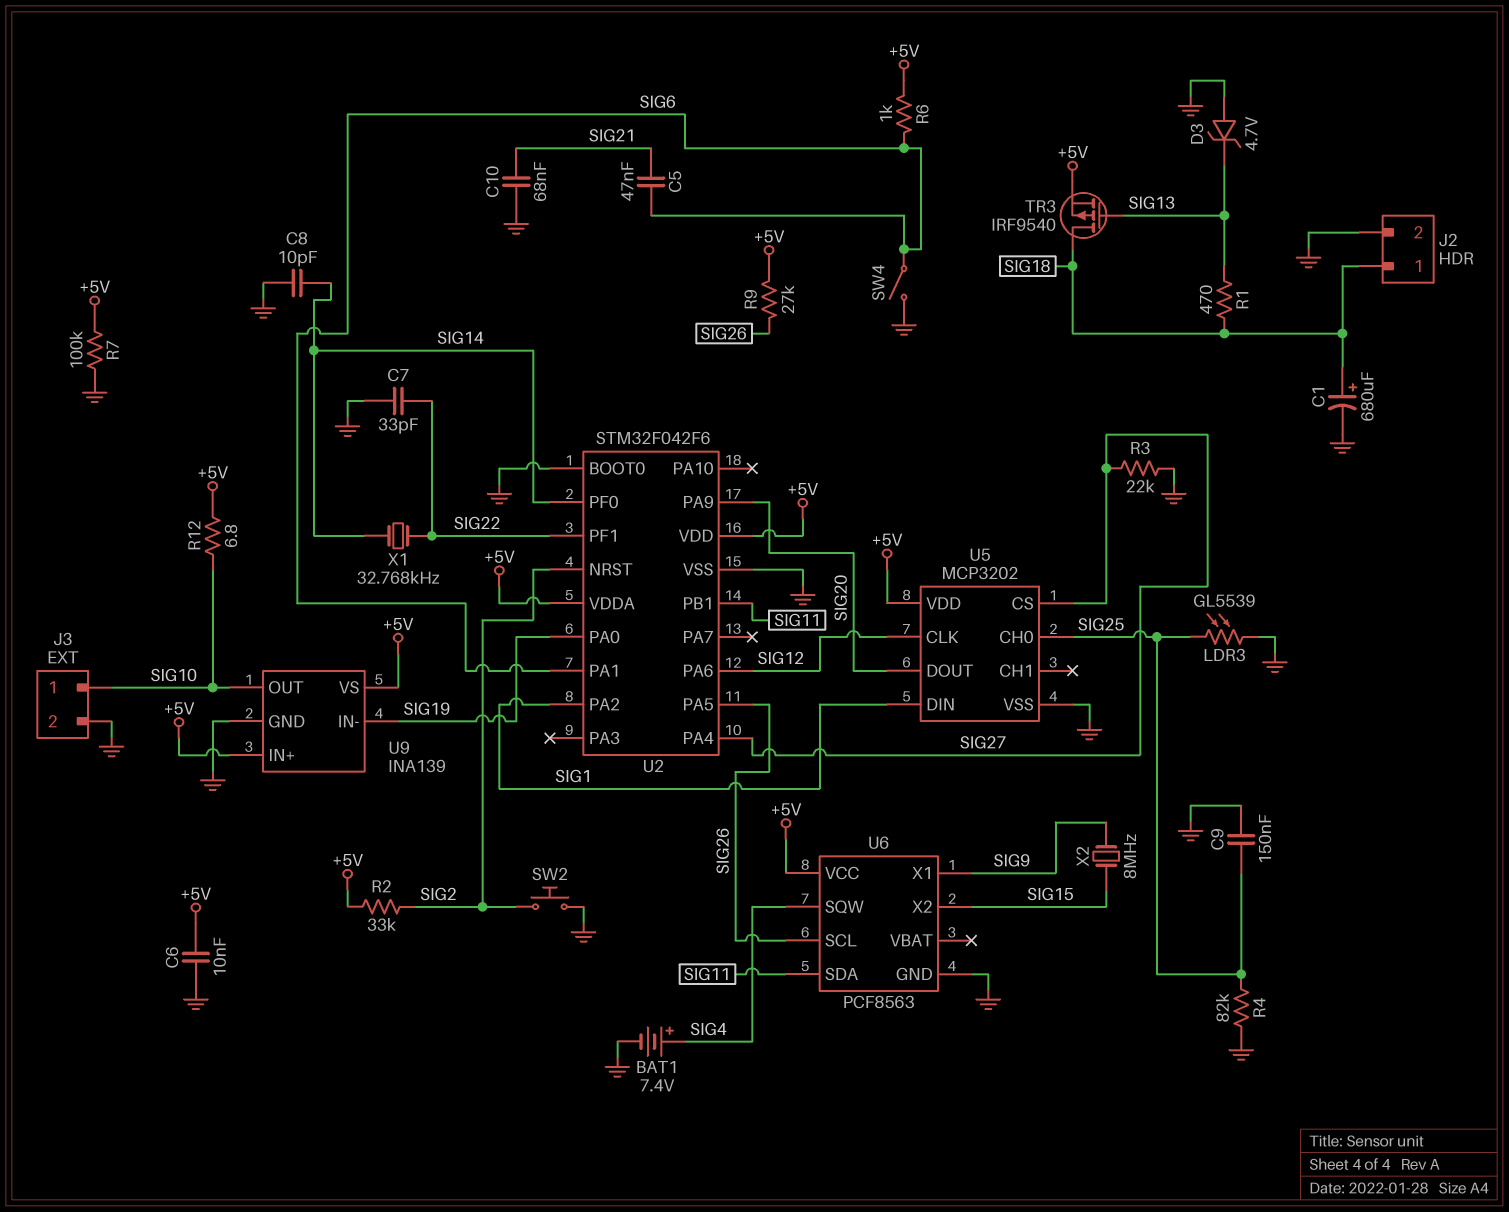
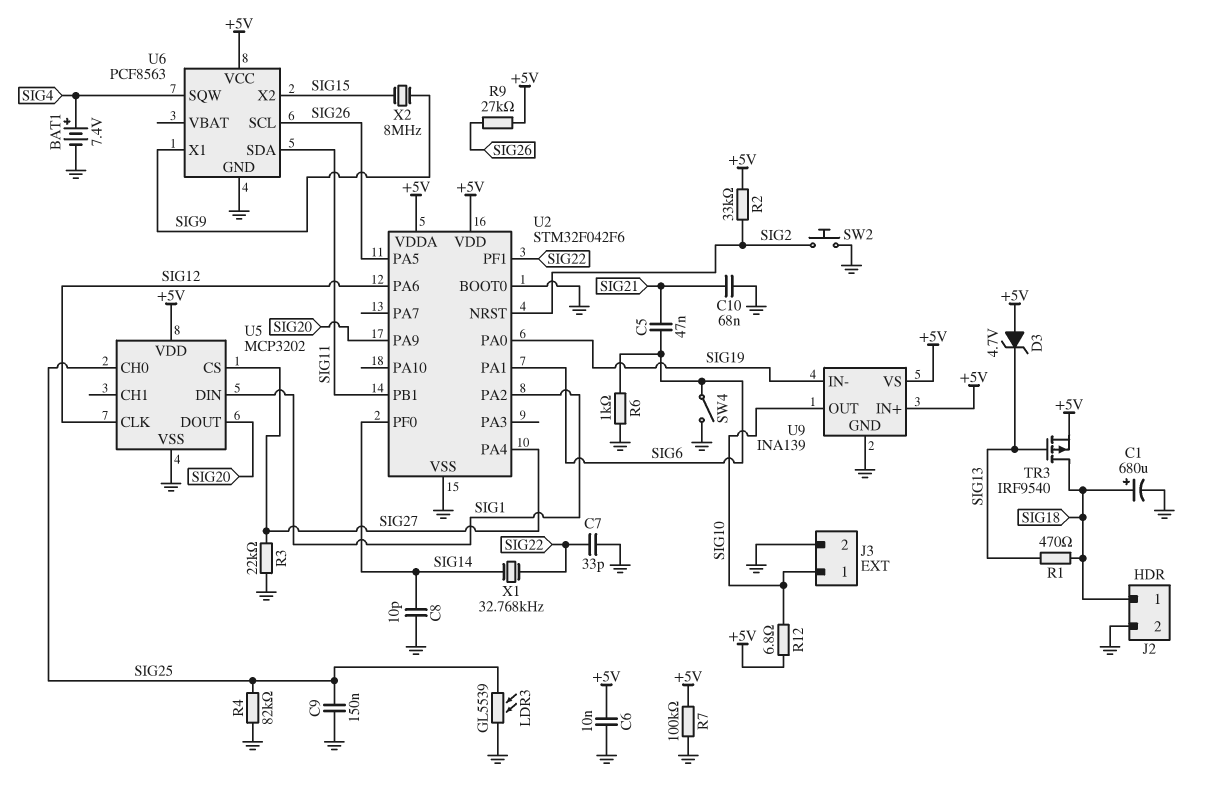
D3: zener 4.7V (A GND, K SIG13) -> zener 4.7V (A +5V, K SIG13)
R6: 1k (+5V, SIG6) -> 1k (GND, SIG6)

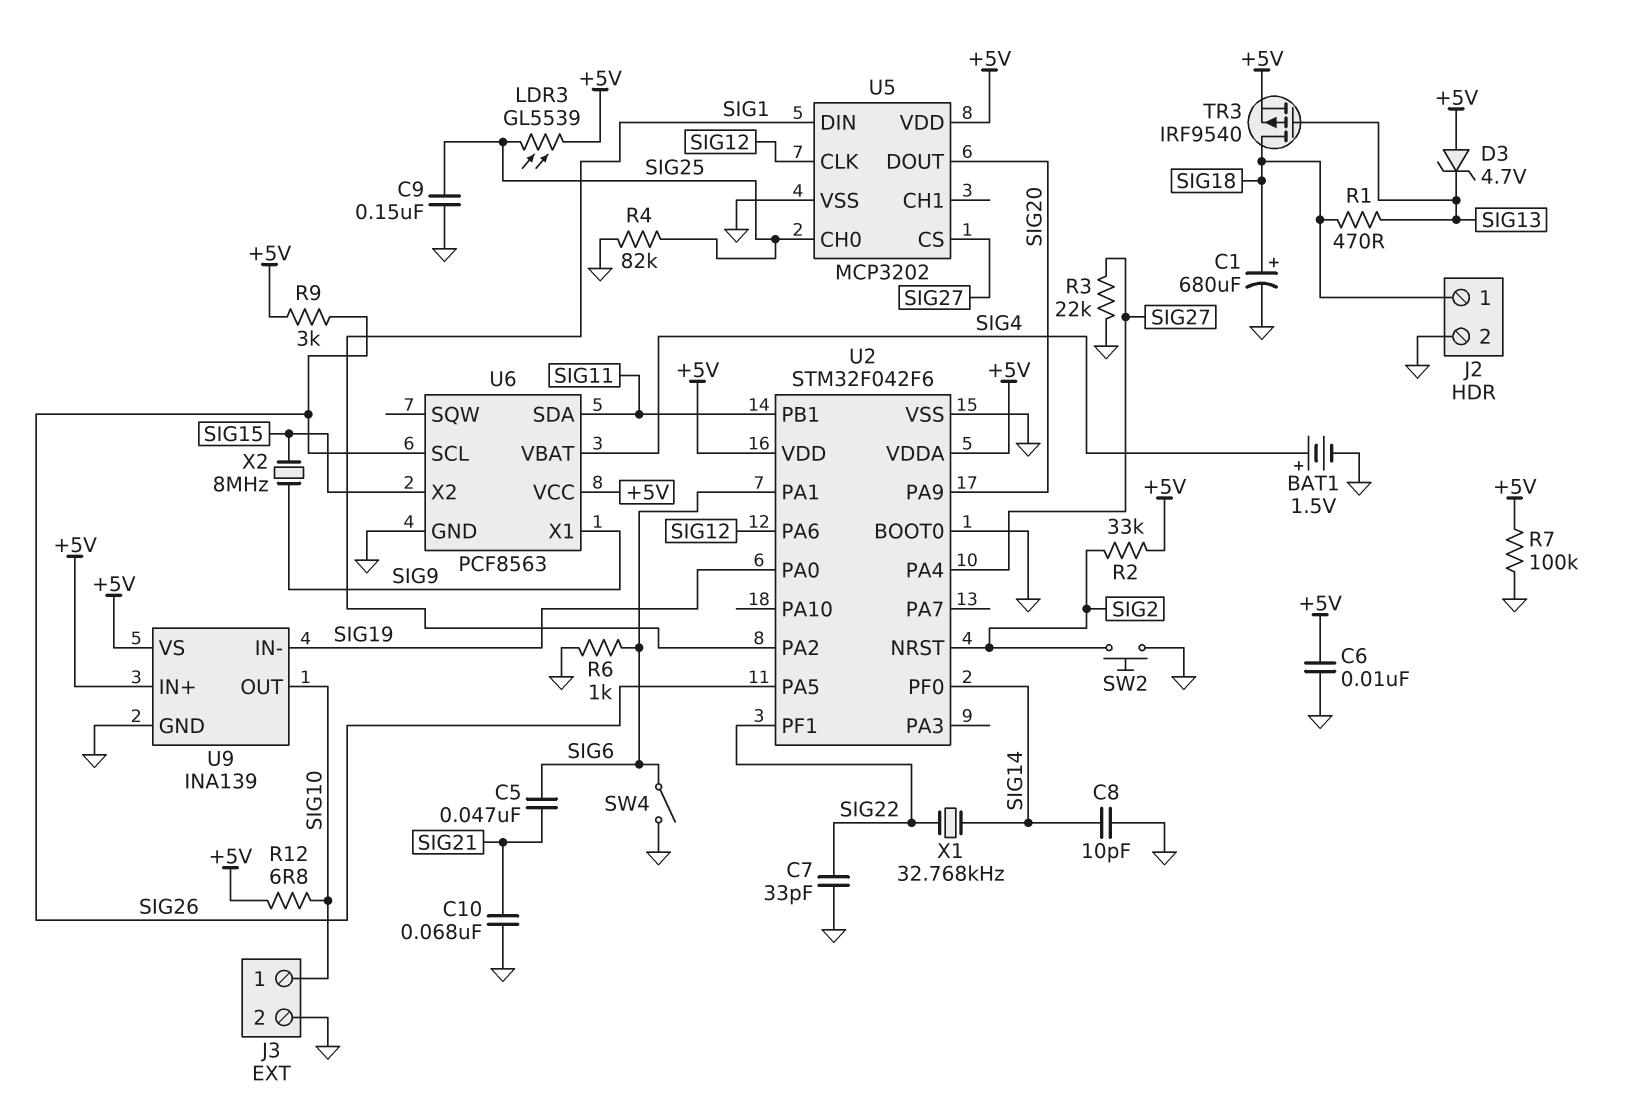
BAT1: 7.4V (plus SIG4, minus GND) -> 1.5V (plus SIG4, minus GND)
LDR3: GL5539 (GND, SIG25) -> GL5539 (+5V, SIG25)
R9: 27k (+5V, SIG26) -> 3k (+5V, SIG26)
U6 pin SQW: SIG4 -> none
U6 pin VBAT: none -> SIG4

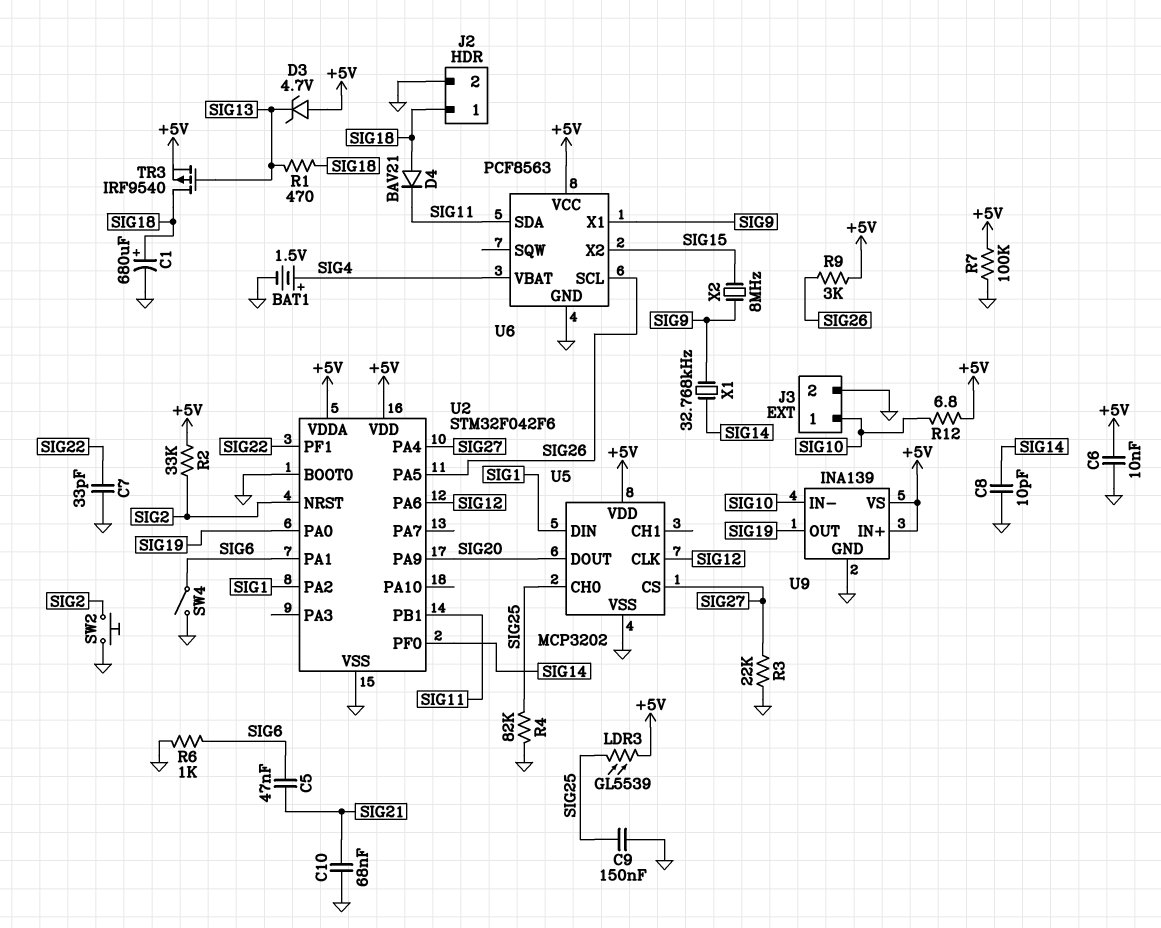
D4: none -> diode BAV21 (A SIG18, K SIG11)
U9 pin IN-: SIG19 -> SIG10
U9 pin OUT: SIG10 -> SIG19
X1: 32.768kHz (SIG14, SIG22) -> 32.768kHz (SIG9, SIG14)

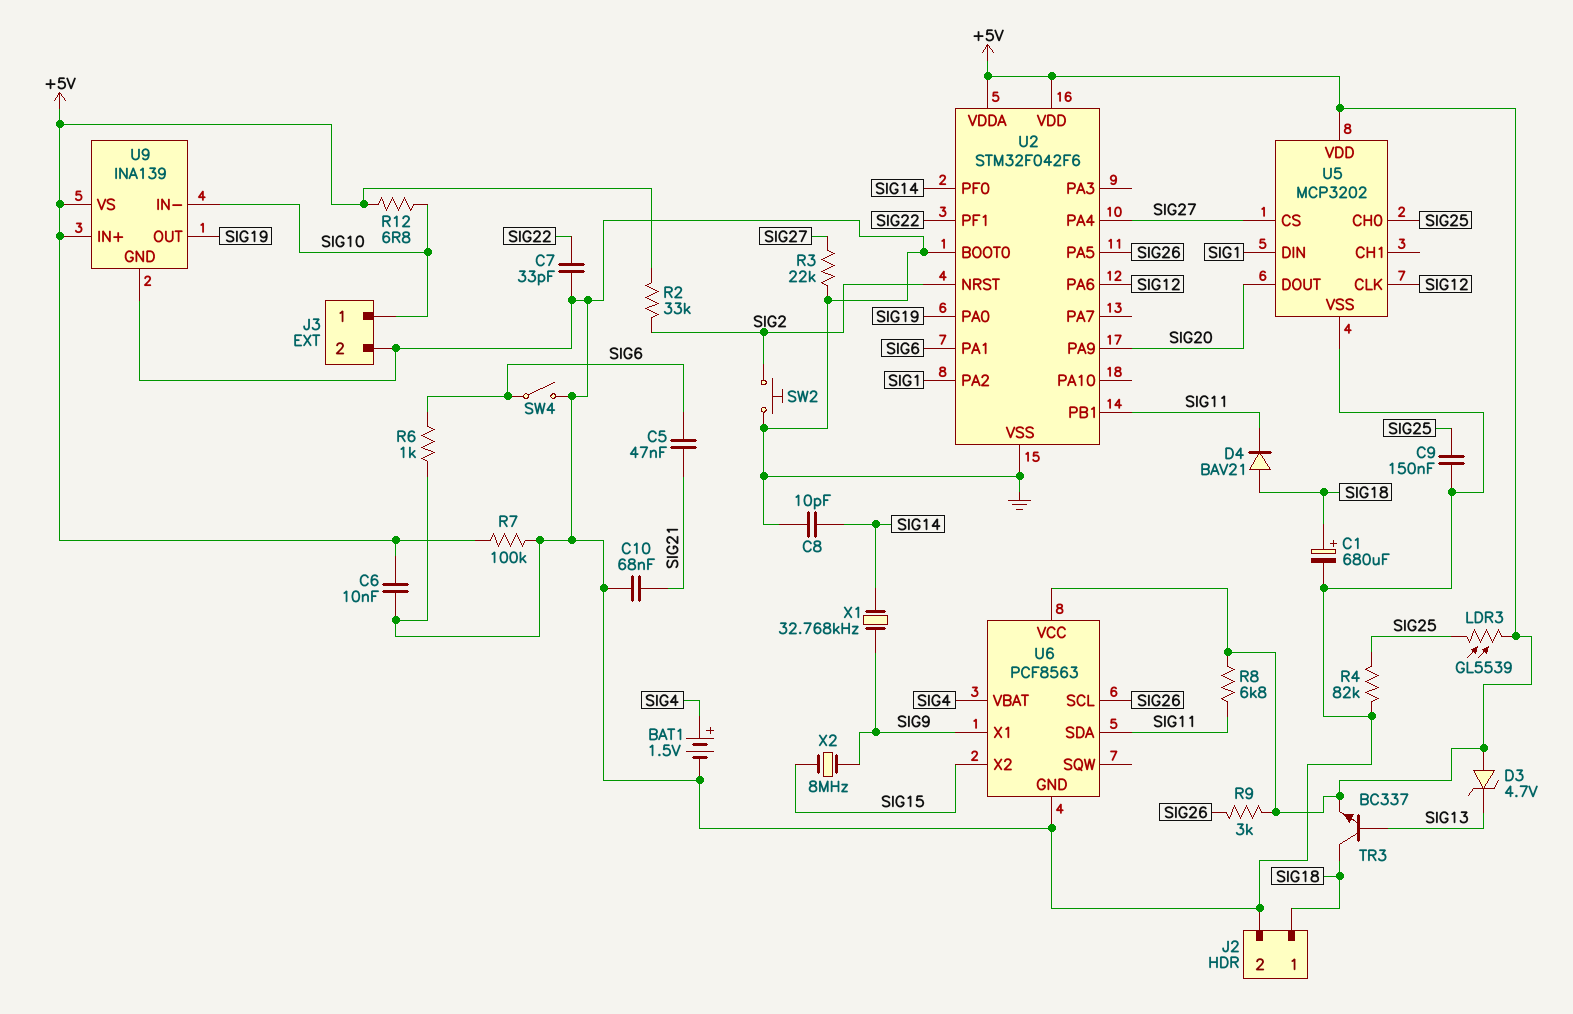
R1: 470 (SIG13, SIG18) -> none
R8: none -> 6.8k (+5V, SIG11)
TR3: PMOS IRF9540 (G SIG13, D SIG18, S +5V) -> NPN BC337 (B SIG13, C SIG18, E +5V)

